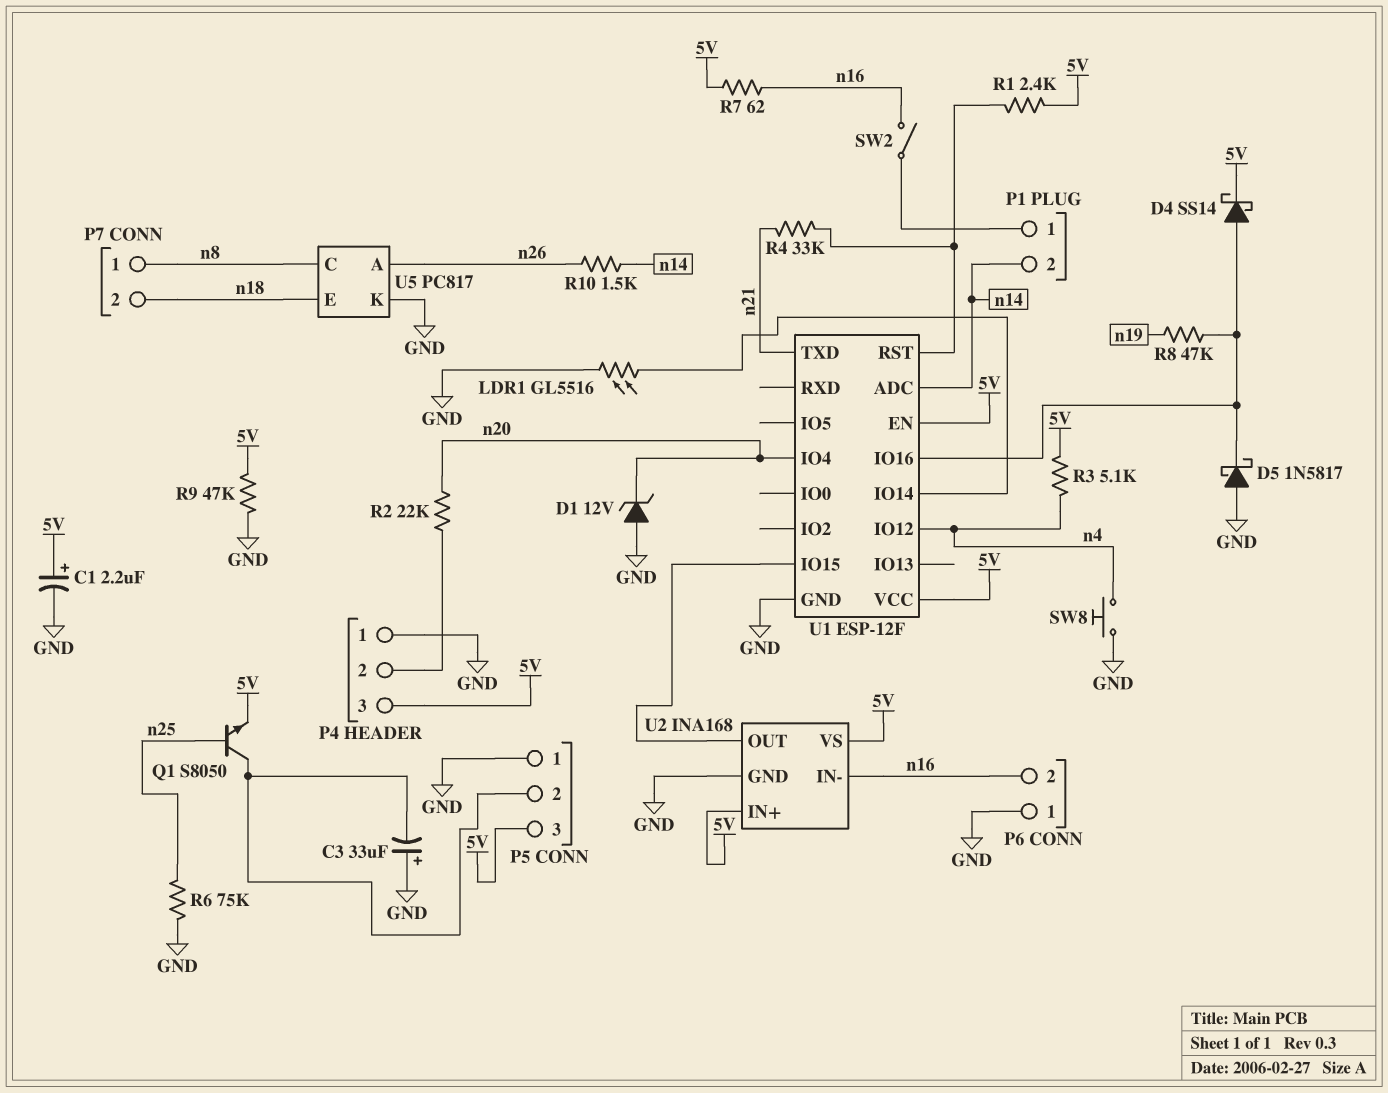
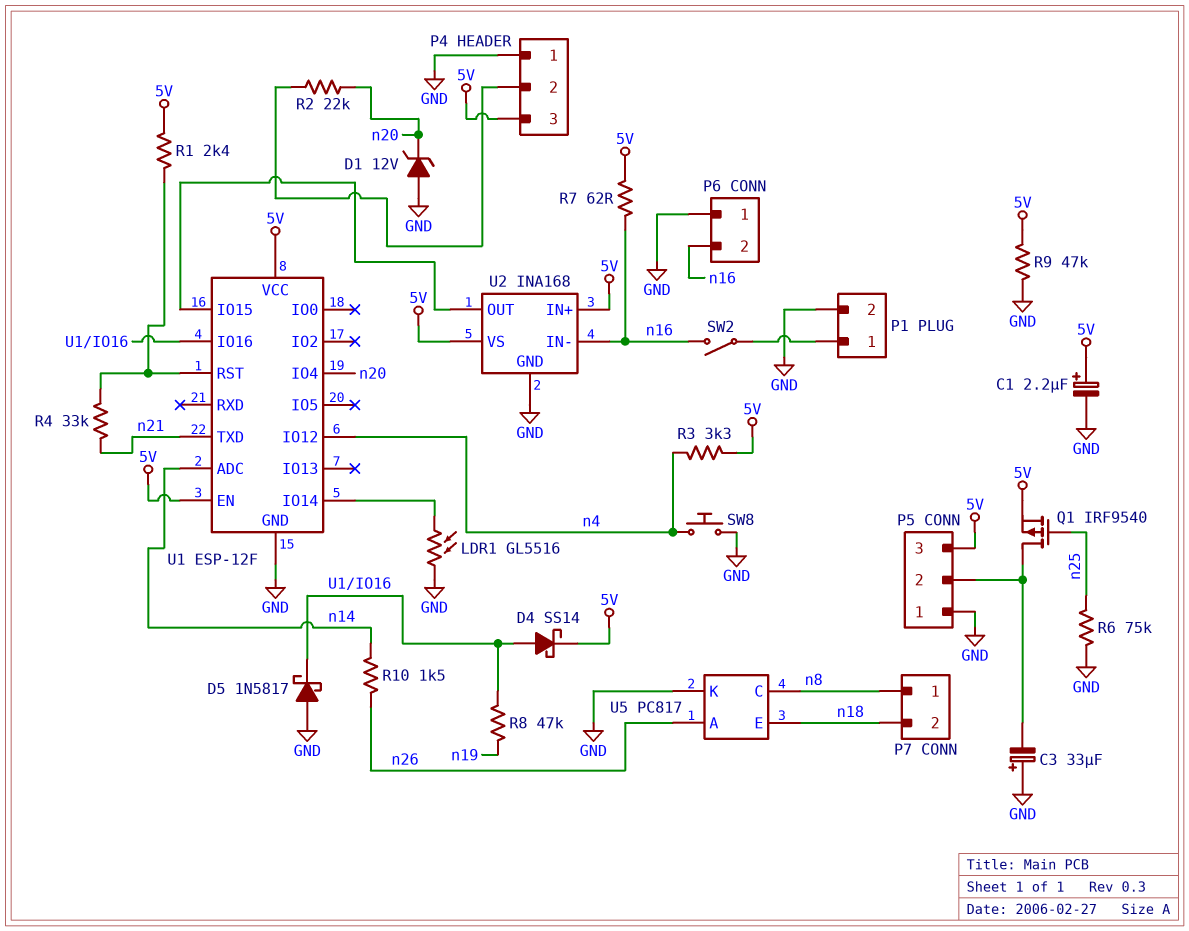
P1 pin 2: n14 -> GND
Q1: NPN S8050 (B n25, C P5/2, E 5V) -> PMOS IRF9540 (G n25, D P5/2, S 5V)
R3: 5.1k (5V, n4) -> 3.3k (5V, n4)

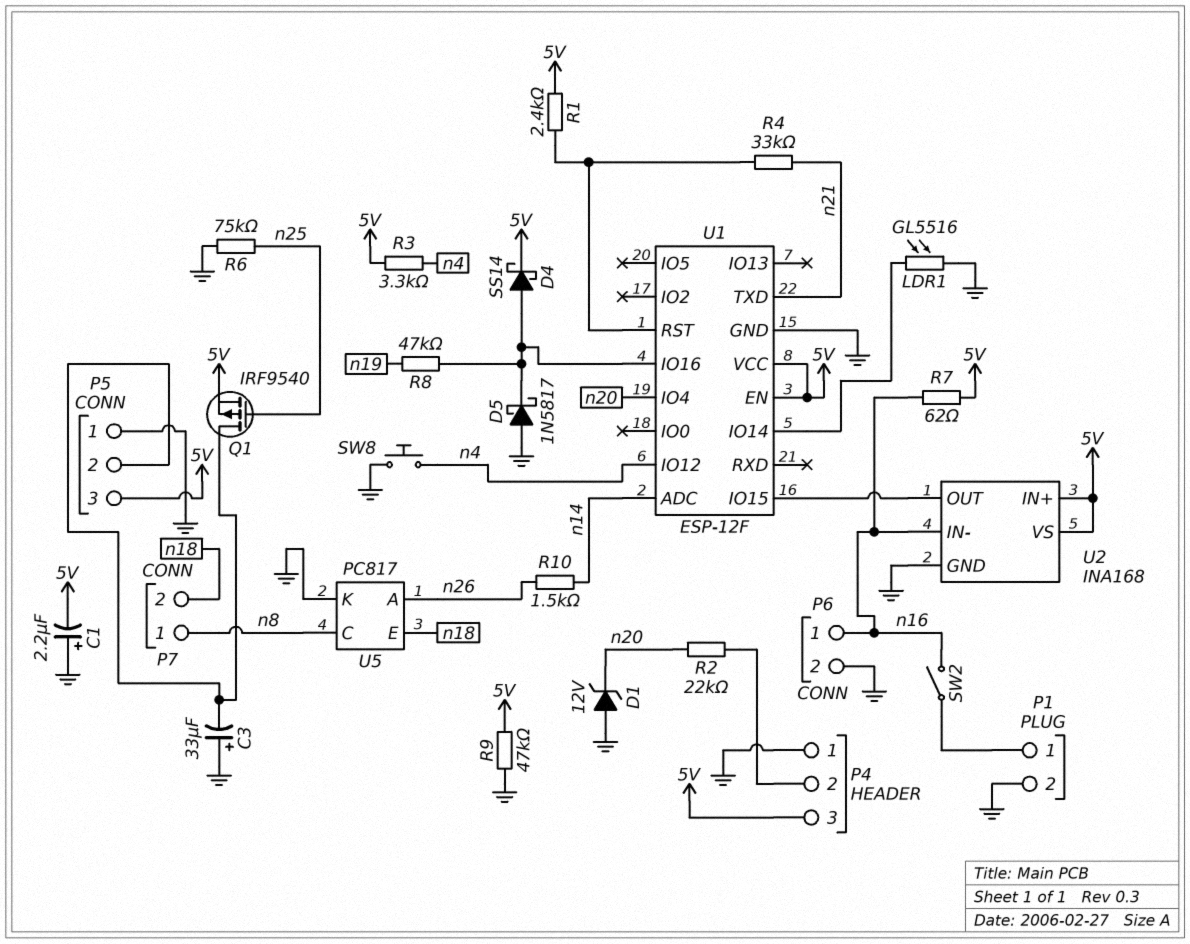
C1: 2.2uF (plus 5V, minus GND) -> 2.2uF (plus GND, minus 5V)
P6 pin 1: GND -> n16
P6 pin 2: n16 -> GND

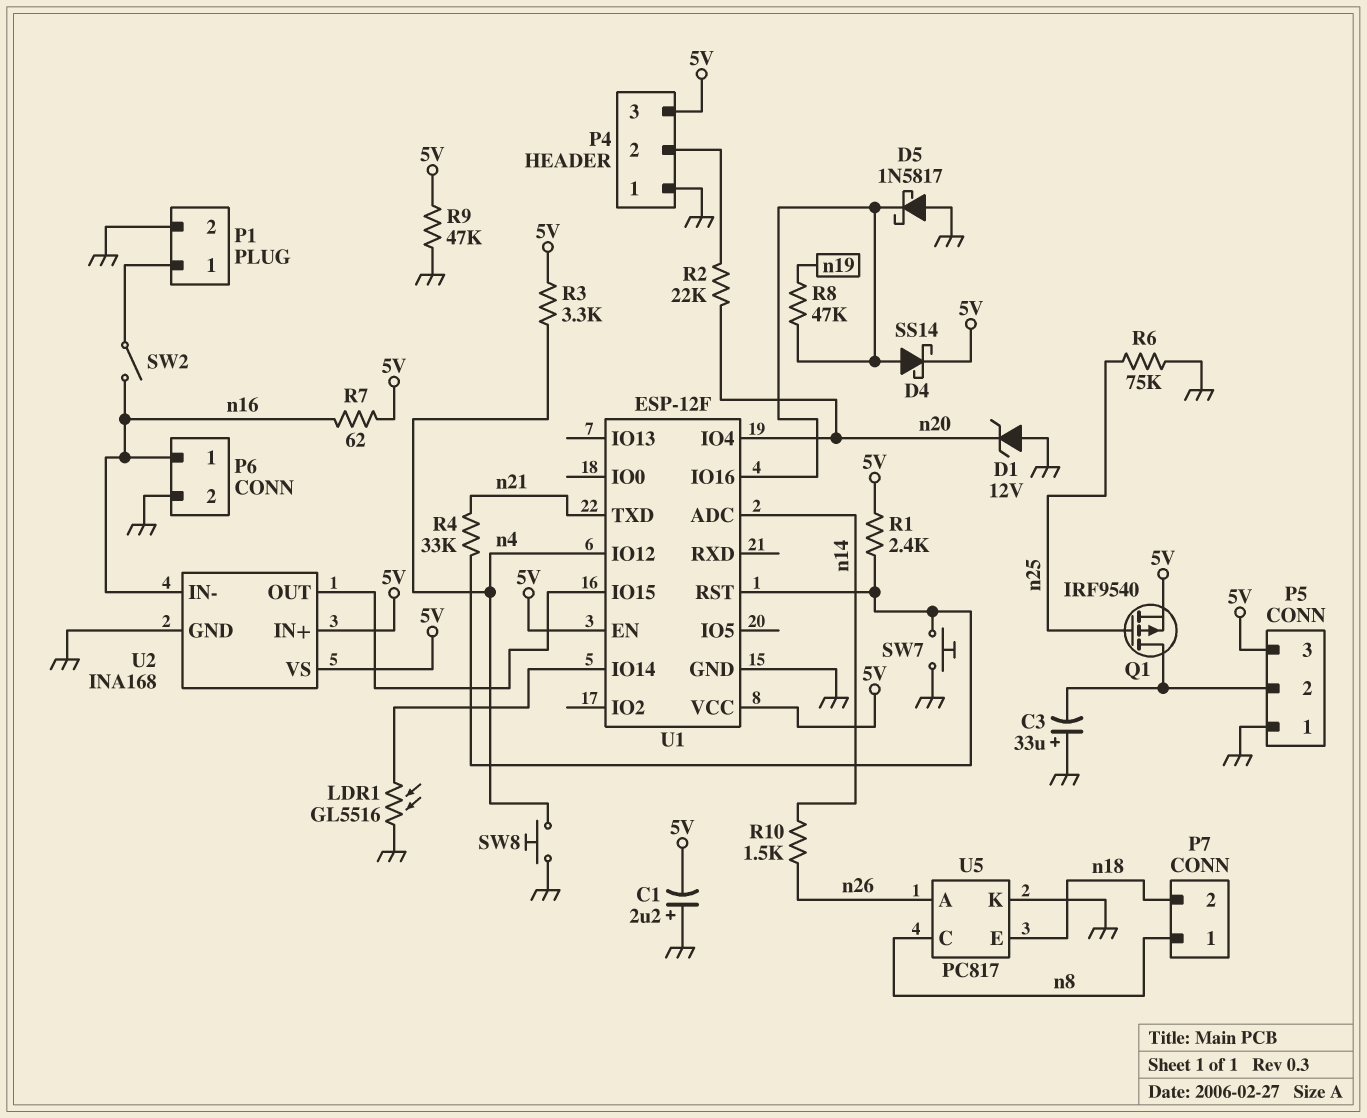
SW7: none -> button (GND, U1/RST)

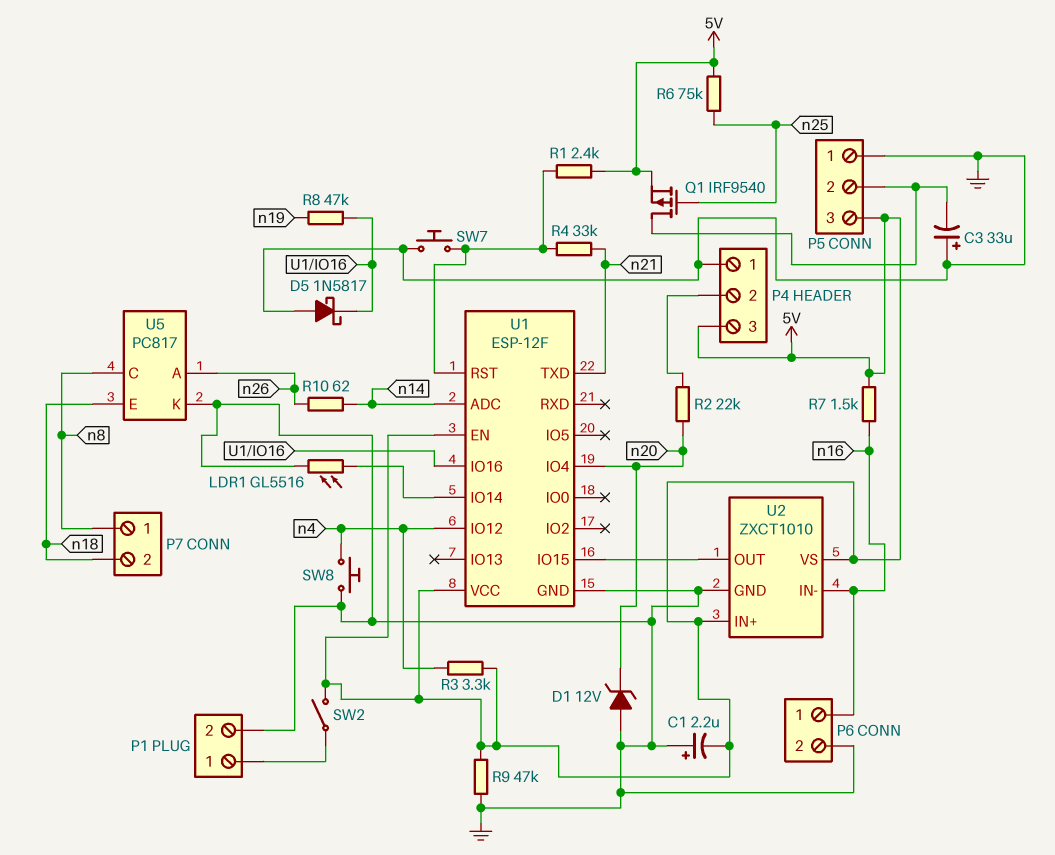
D4: schottky SS14 (A U1/IO16, K 5V) -> none
R6: 75k (GND, n25) -> 75k (5V, n25)
R7: 62 (5V, n16) -> 1.5k (5V, n16)
R10: 1.5k (n14, n26) -> 62 (n14, n26)
SW2: switch (P1/1, n16) -> switch (5V, P1/1)
U2: INA168 -> ZXCT1010

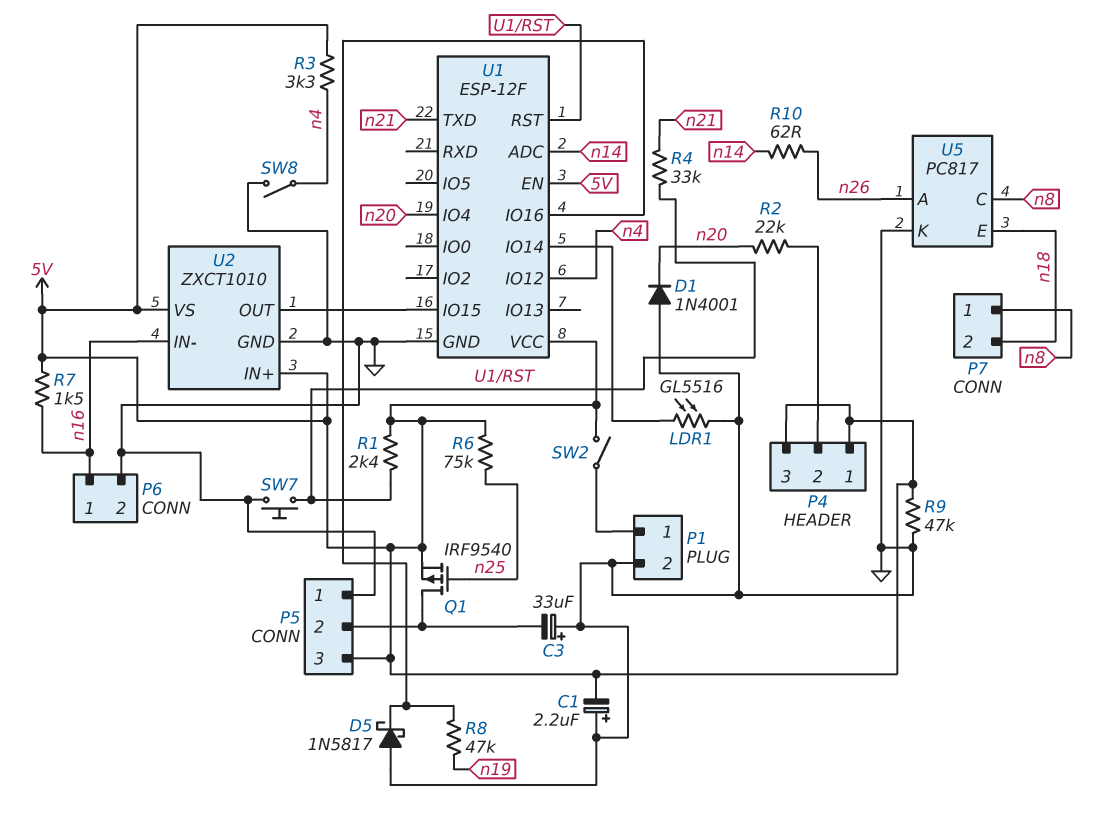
D1: zener 12V (A GND, K n20) -> diode 1N4001 (A GND, K n20)
P4 pin 1: GND -> 5V
SW8: button (GND, n4) -> switch (GND, n4)

